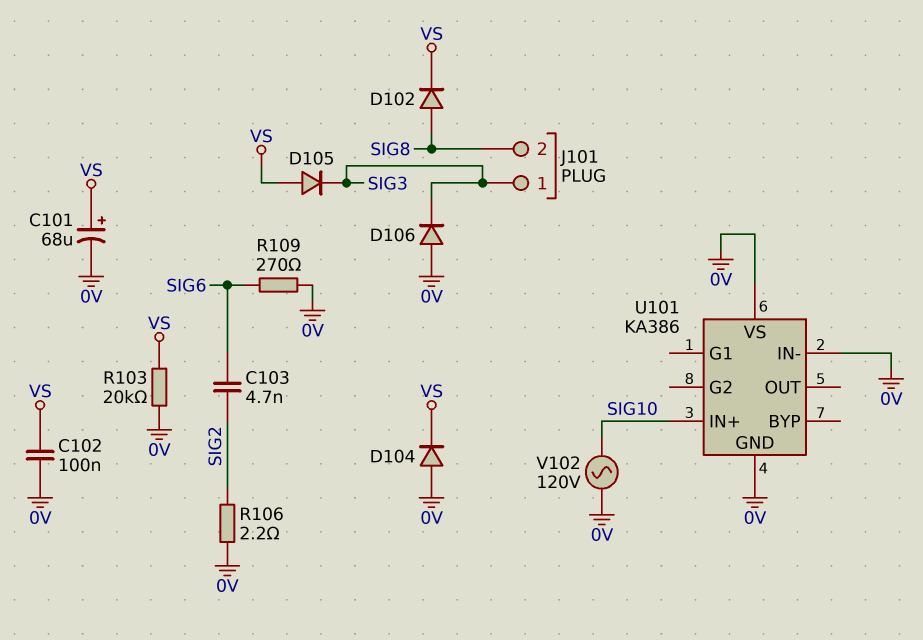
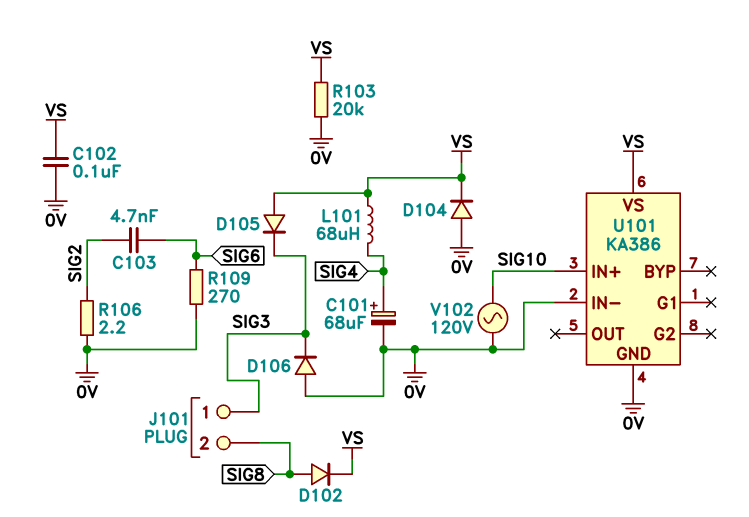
C101: 68uF (plus VS, minus 0V) -> 68uF (plus SIG4, minus 0V)
L101: none -> 68uH (SIG4, VS)
U101 pin VS: 0V -> VS

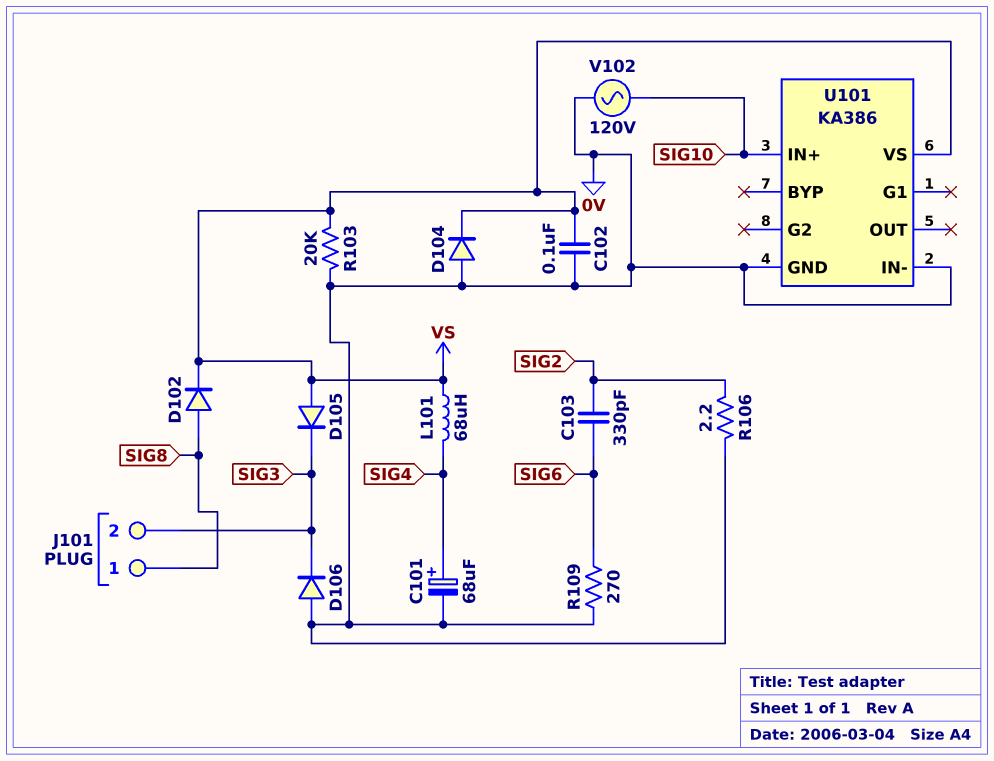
C103: 4.7nF (SIG2, SIG6) -> 330pF (SIG2, SIG6)
J101 pin 1: SIG3 -> SIG8
J101 pin 2: SIG8 -> SIG3

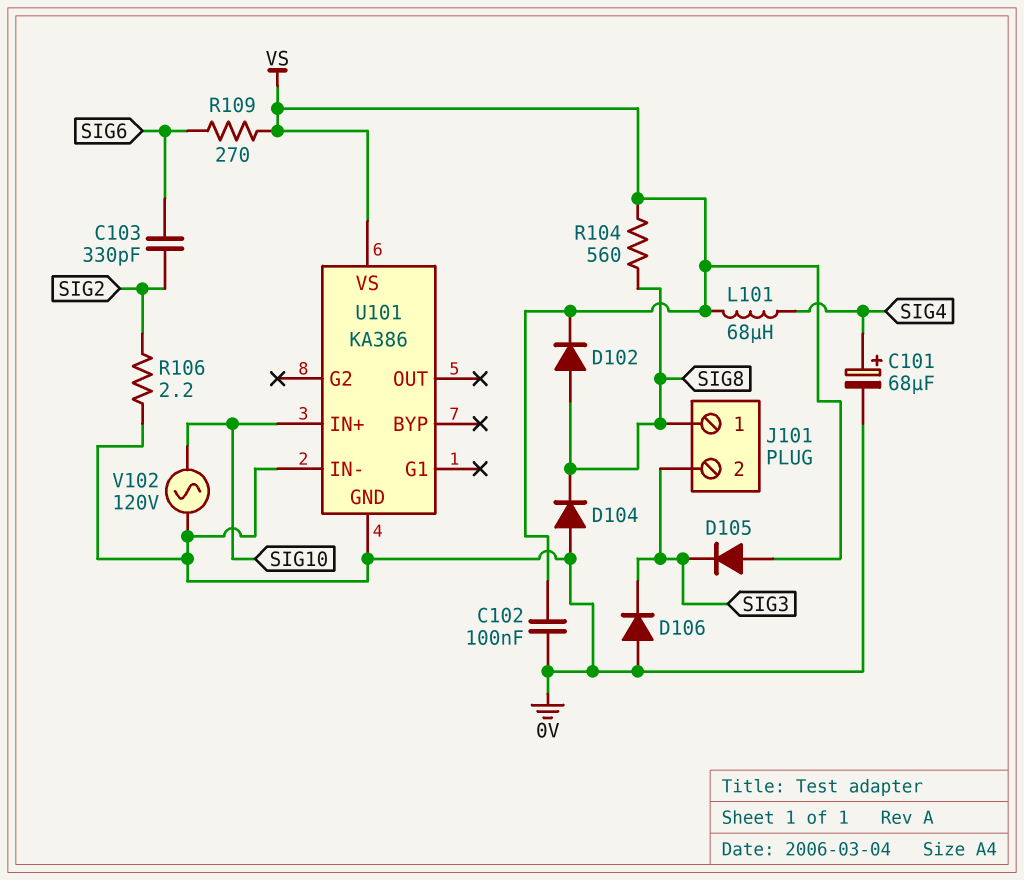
D104: diode (A 0V, K VS) -> diode (A 0V, K SIG8)
R103: 20k (0V, VS) -> none
R104: none -> 560 (SIG8, VS)
R109: 270 (0V, SIG6) -> 270 (SIG6, VS)

